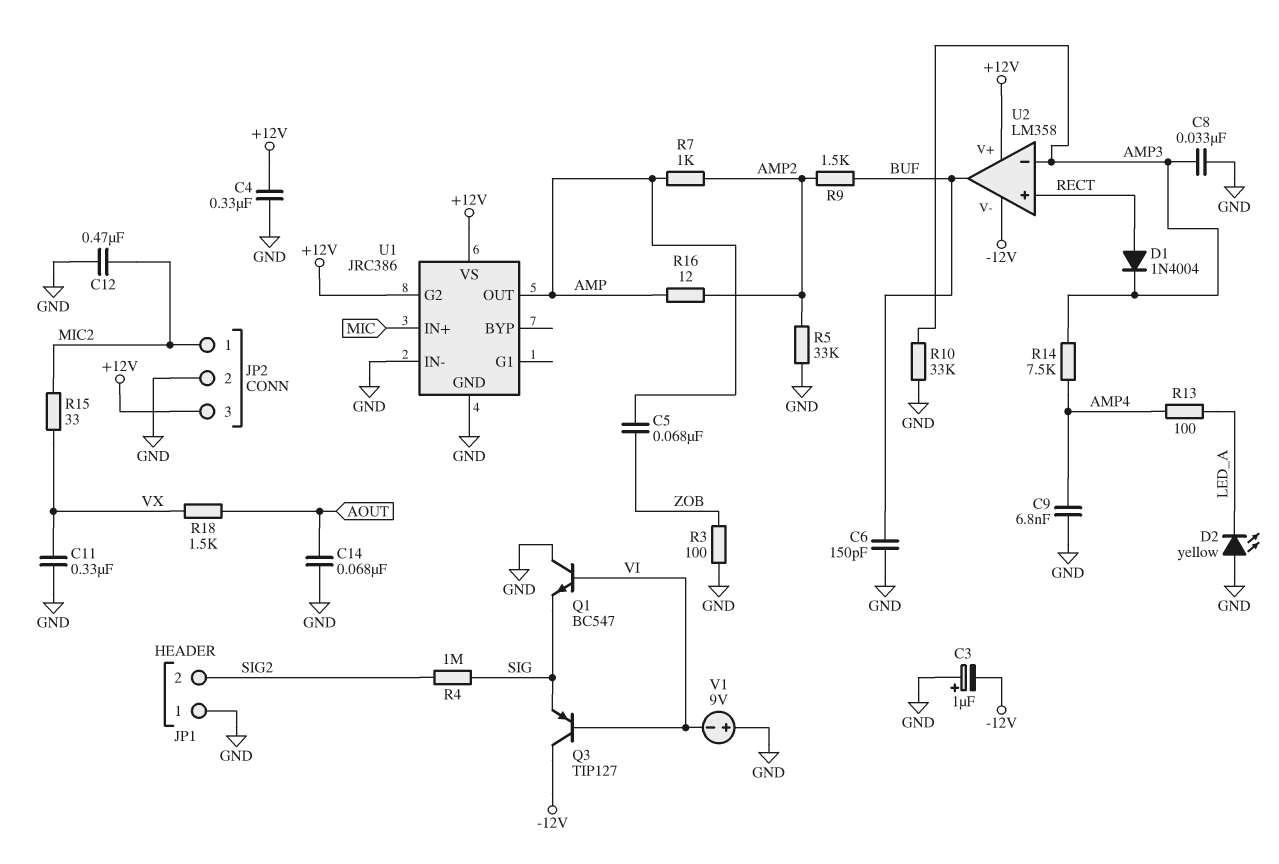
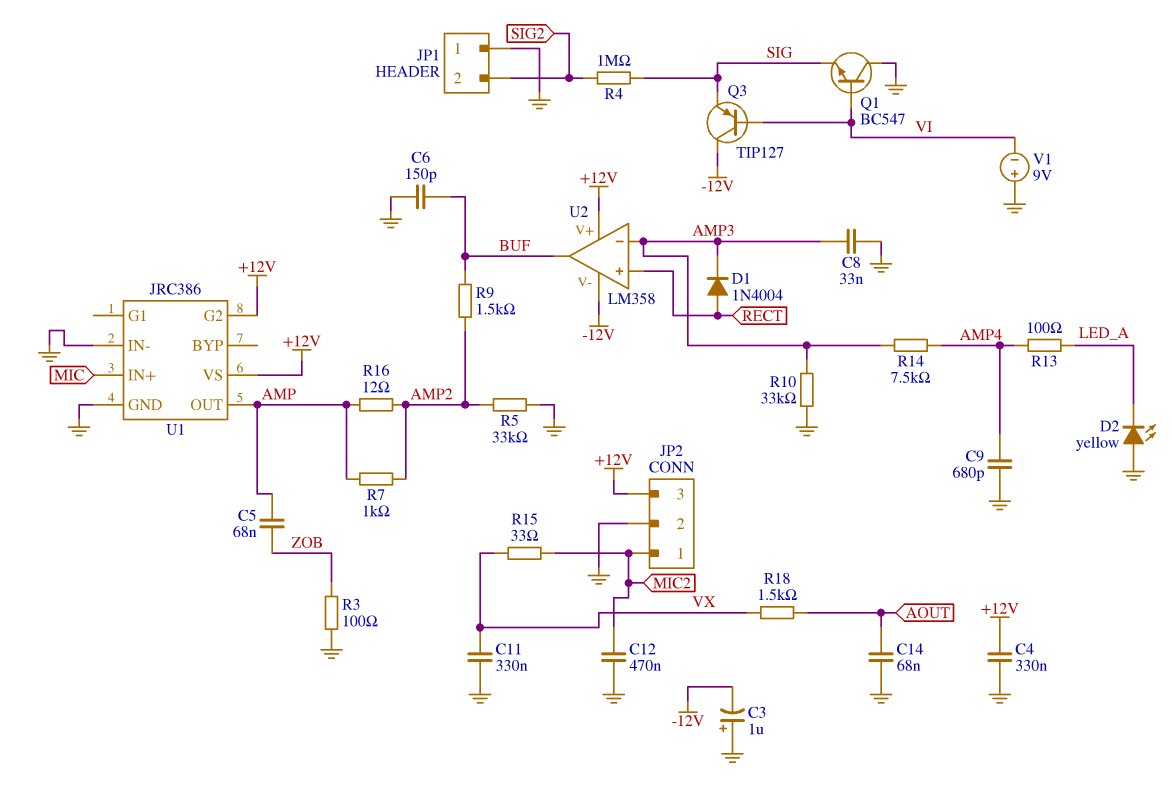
C9: 6.8nF (AMP4, GND) -> 680pF (AMP4, GND)

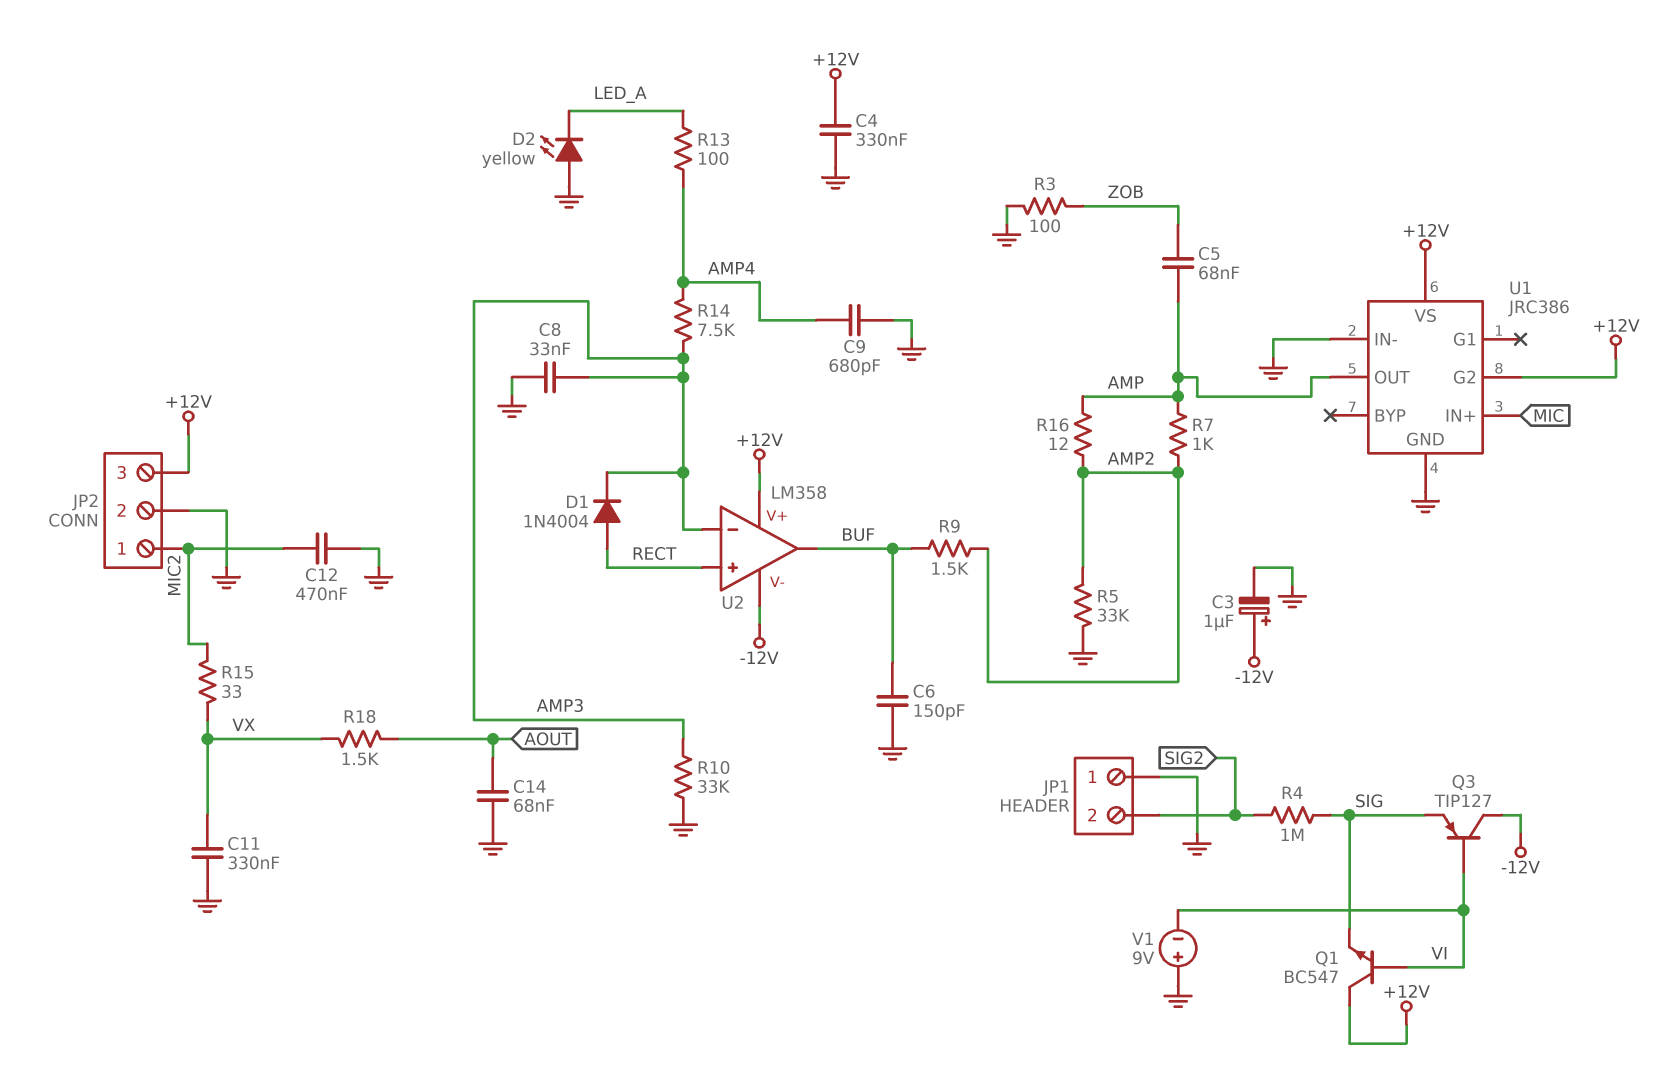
C3: 1uF (plus GND, minus -12V) -> 1uF (plus -12V, minus GND)
Q1: NPN BC547 (B VI, C GND, E SIG) -> NPN BC547 (B VI, C +12V, E SIG)

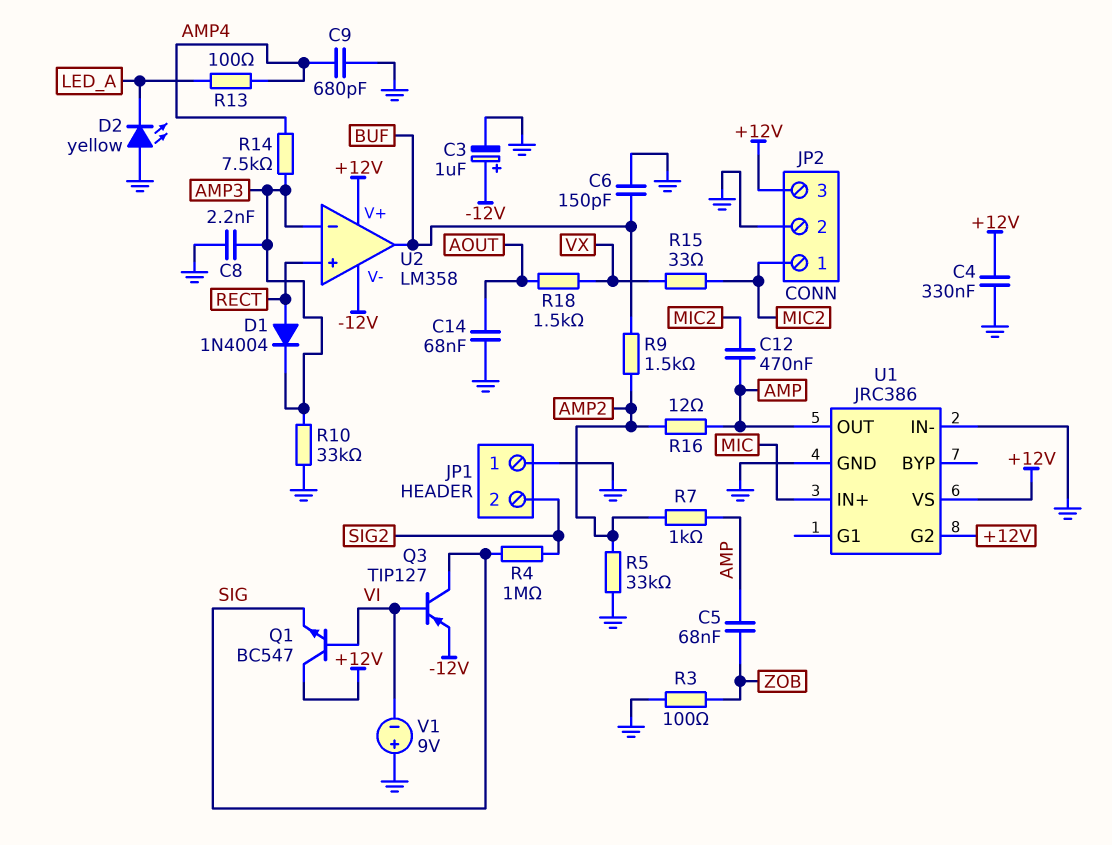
C8: 33nF (AMP3, GND) -> 2.2nF (AMP3, GND)
C11: 330nF (GND, VX) -> none
C12: 470nF (GND, MIC2) -> 470nF (AMP, MIC2)
Q3: PNP TIP127 (B VI, C -12V, E SIG) -> PNP TIP127 (B VI, C SIG, E -12V)

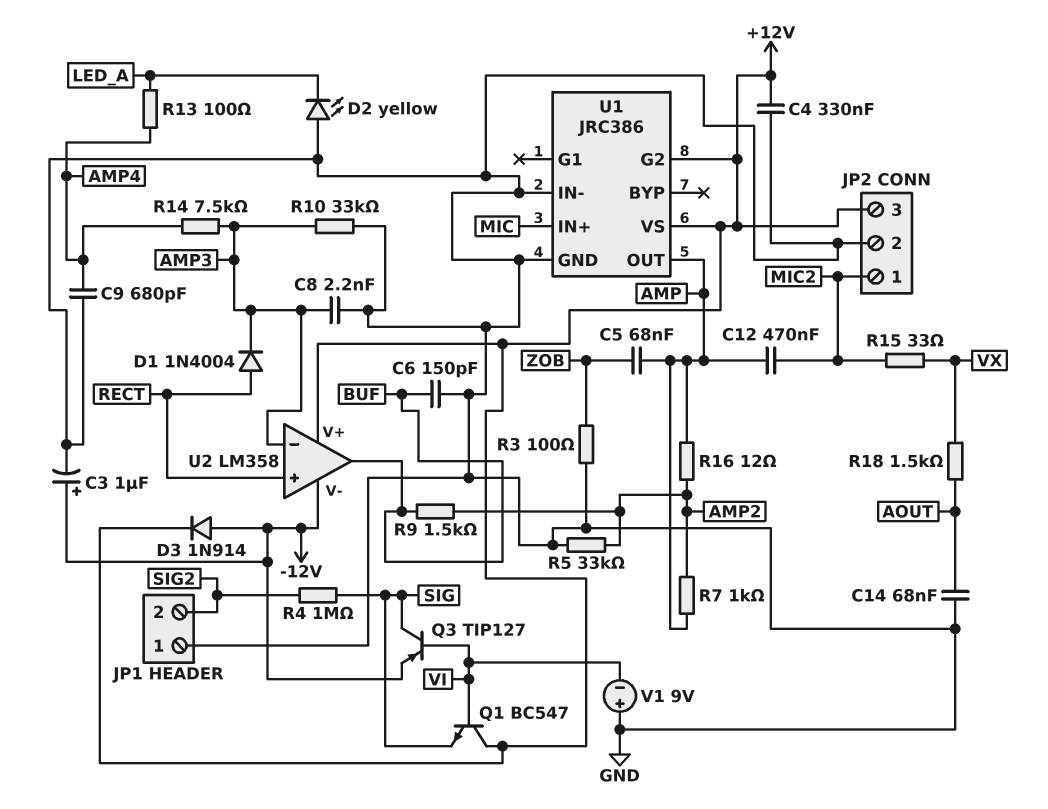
D3: none -> diode 1N914 (A -12V, K +12V)

